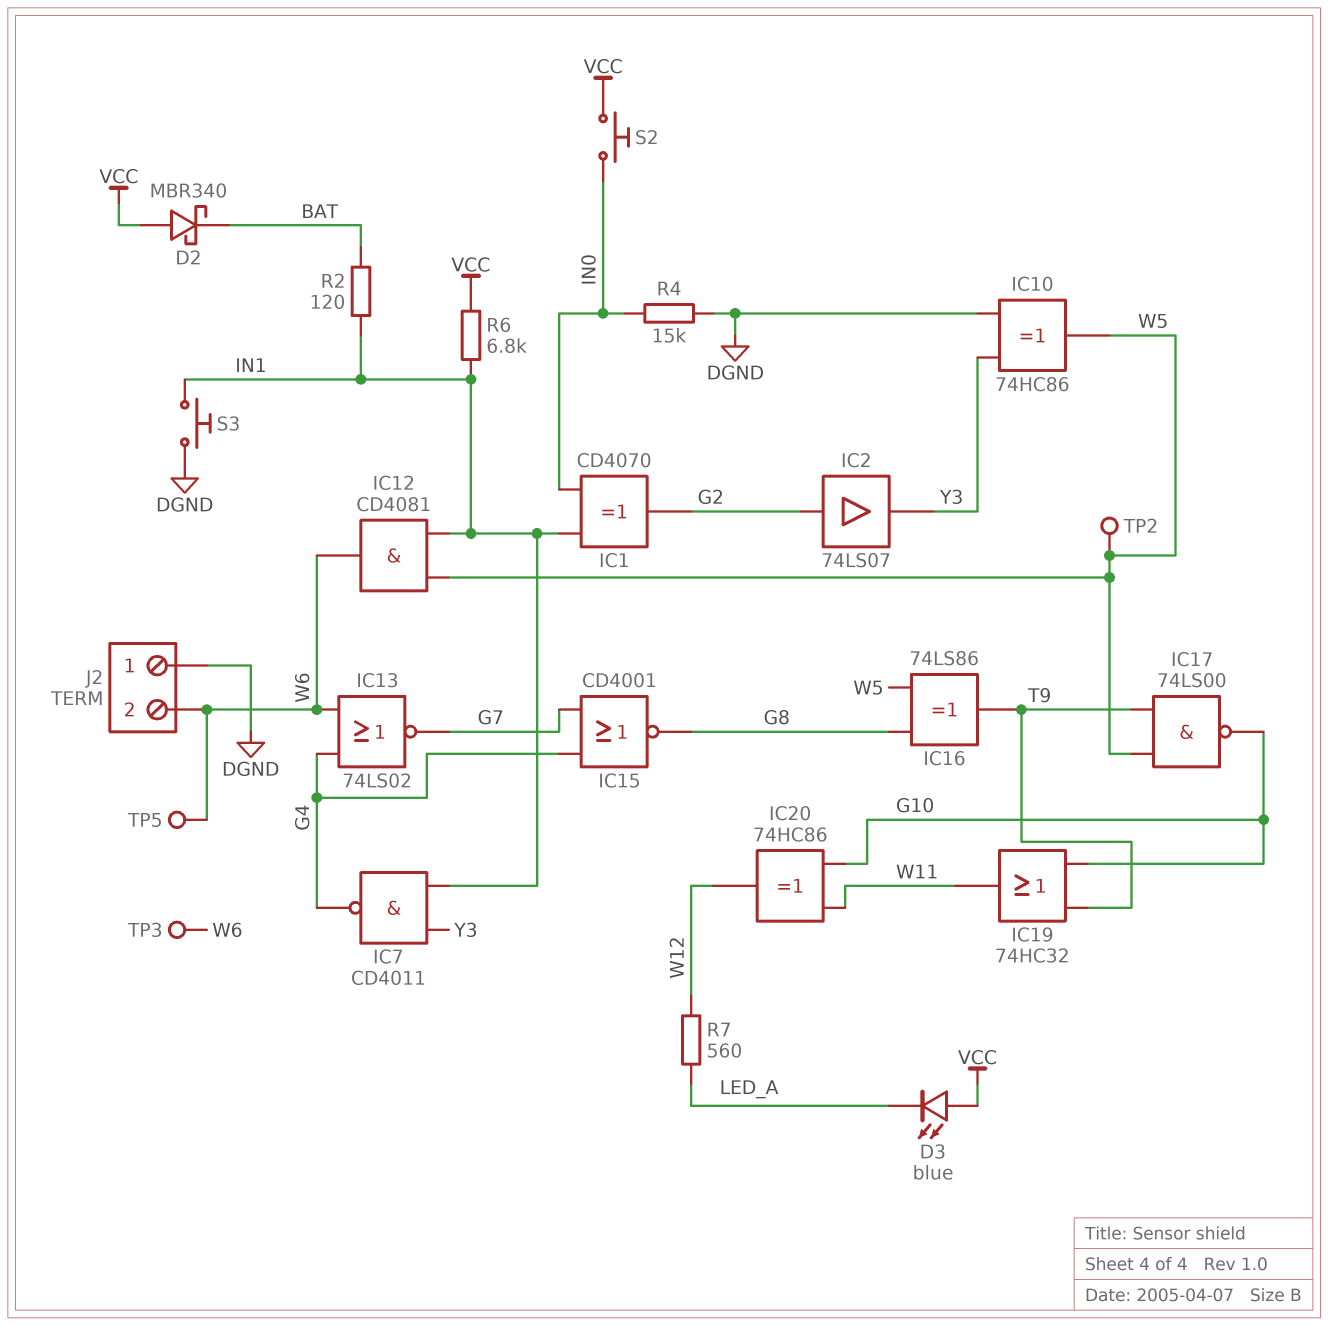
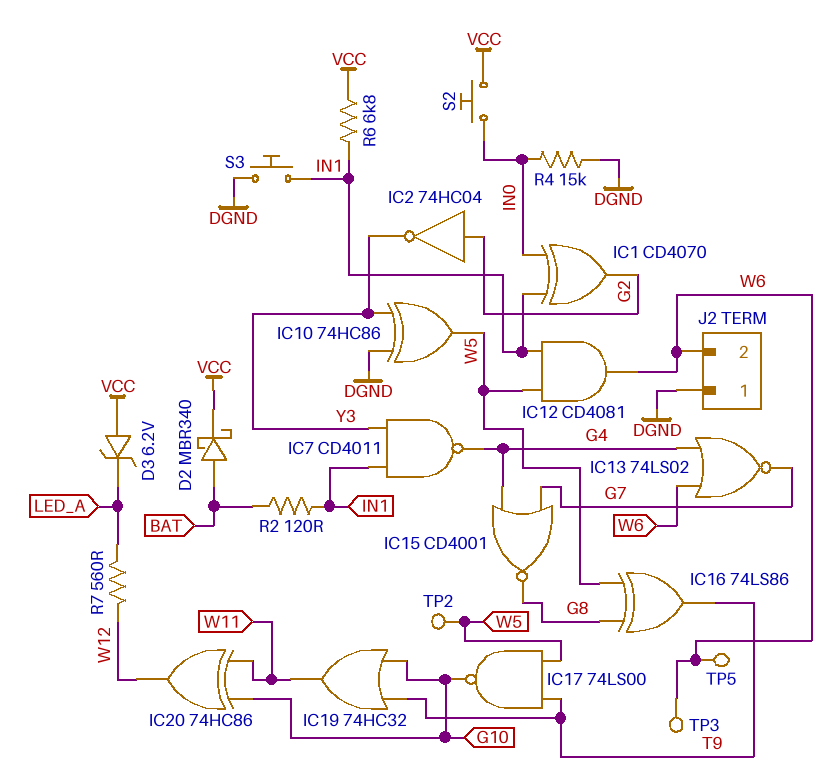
D2: schottky MBR340 (A VCC, K BAT) -> schottky MBR340 (A BAT, K VCC)
D3: LED blue (A VCC, K LED_A) -> zener 6.2V (A VCC, K LED_A)
IC2: buffer 74LS07 (in G2, out Y3) -> NOT 74HC04 (in G2, out Y3)

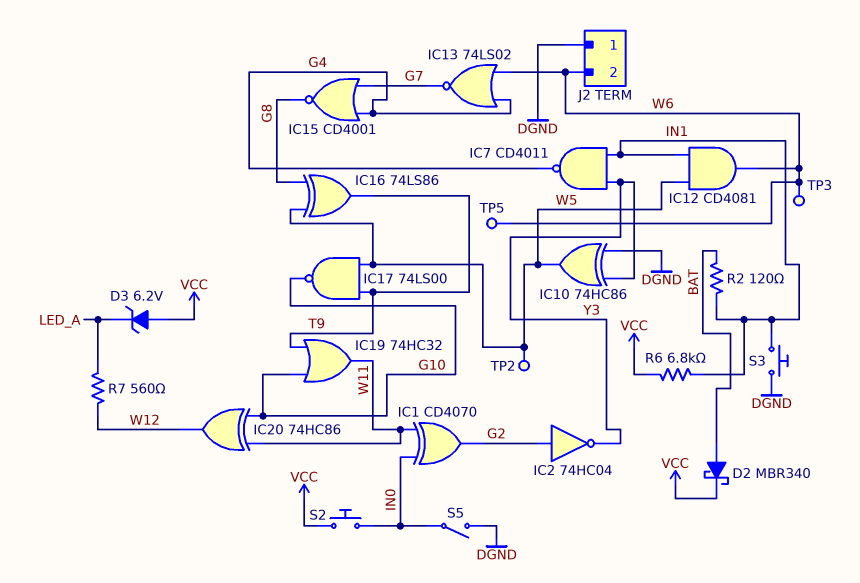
IC1: XOR CD4070 (in IN0, in IN1, out G2) -> XOR CD4070 (in IN0, in W11, out G2)
R4: 15k (DGND, IN0) -> none
S5: none -> switch (DGND, IN0)

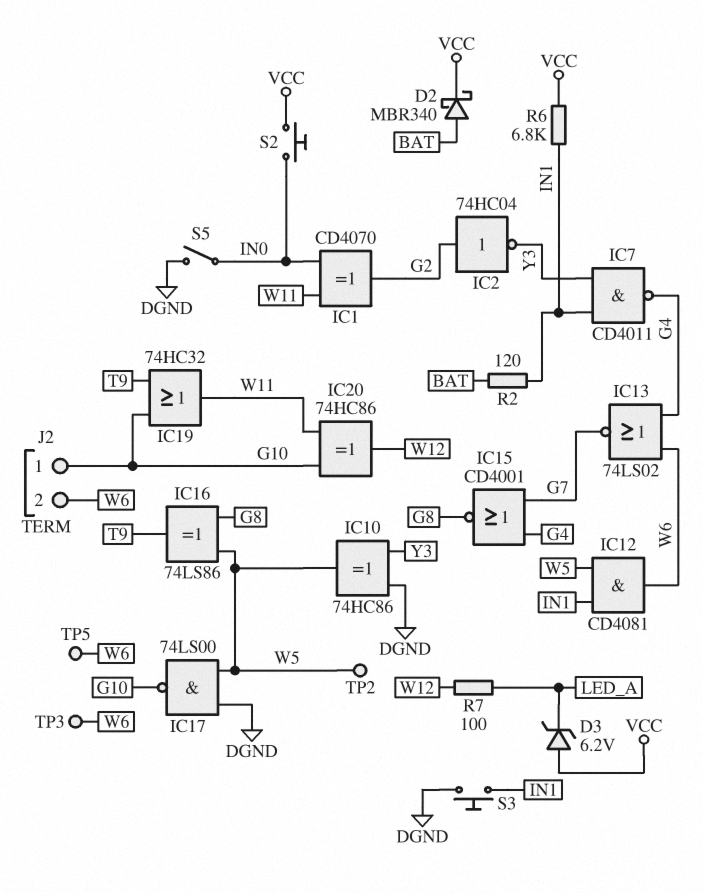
IC17: NAND 74LS00 (in T9, in W5, out G10) -> NAND 74LS00 (in DGND, in W5, out G10)
J2 pin 1: DGND -> G10
R7: 560 (LED_A, W12) -> 100 (LED_A, W12)

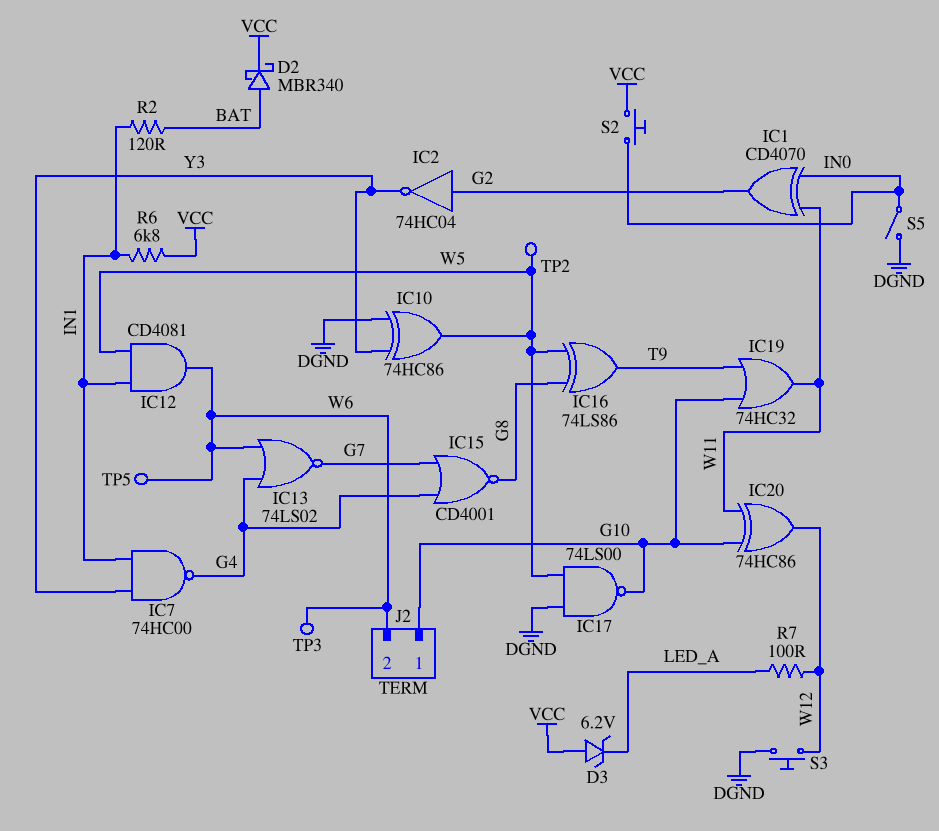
IC7: NAND CD4011 (in IN1, in Y3, out G4) -> NAND 74HC00 (in IN1, in Y3, out G4)
S3: button (DGND, IN1) -> button (DGND, W12)

